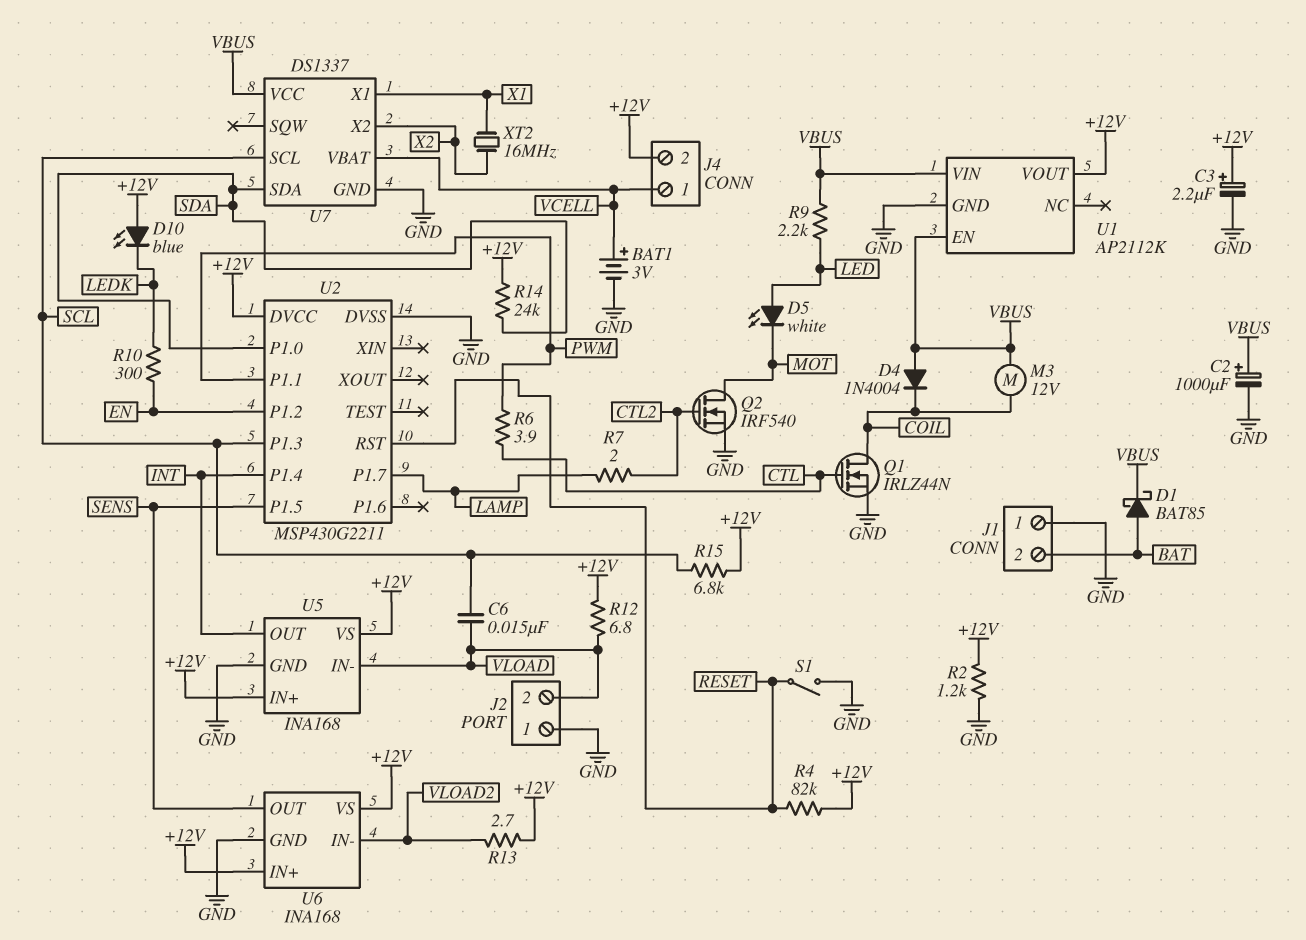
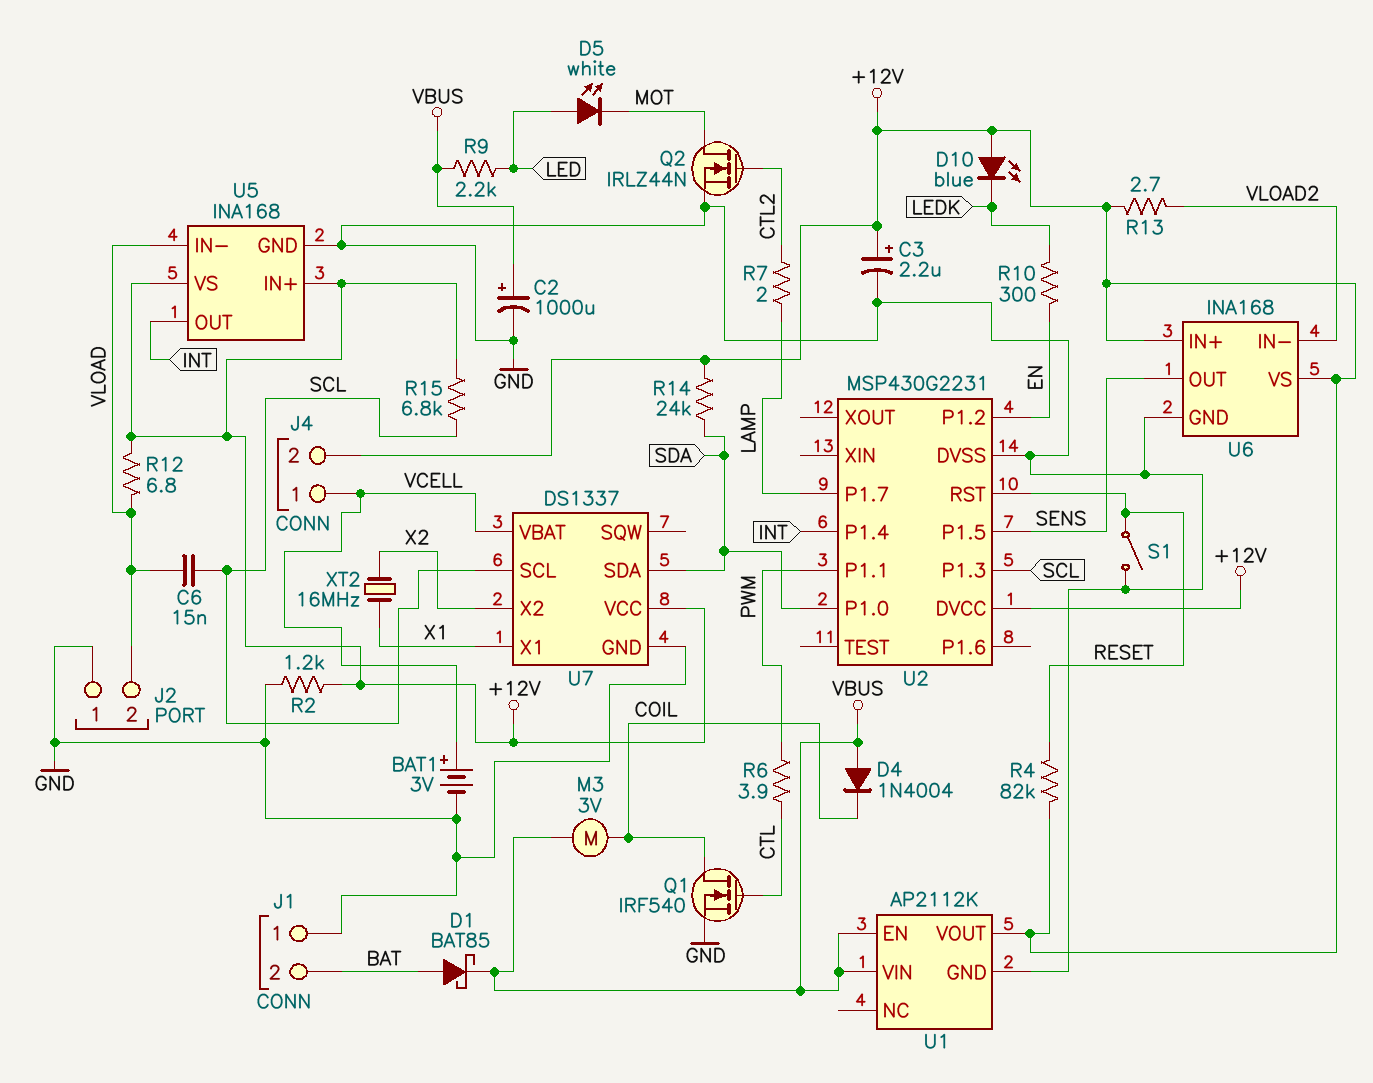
M3: motor 12V (COIL, VBUS) -> motor 3V (COIL, VBUS)
Q1: NMOS IRLZ44N (G CTL, D COIL, S GND) -> NMOS IRF540 (G CTL, D COIL, S GND)
Q2: NMOS IRF540 (G CTL2, D MOT, S GND) -> NMOS IRLZ44N (G CTL2, D MOT, S GND)
U2: MSP430G2211 -> MSP430G2231
U7 pin VCC: VBUS -> +12V

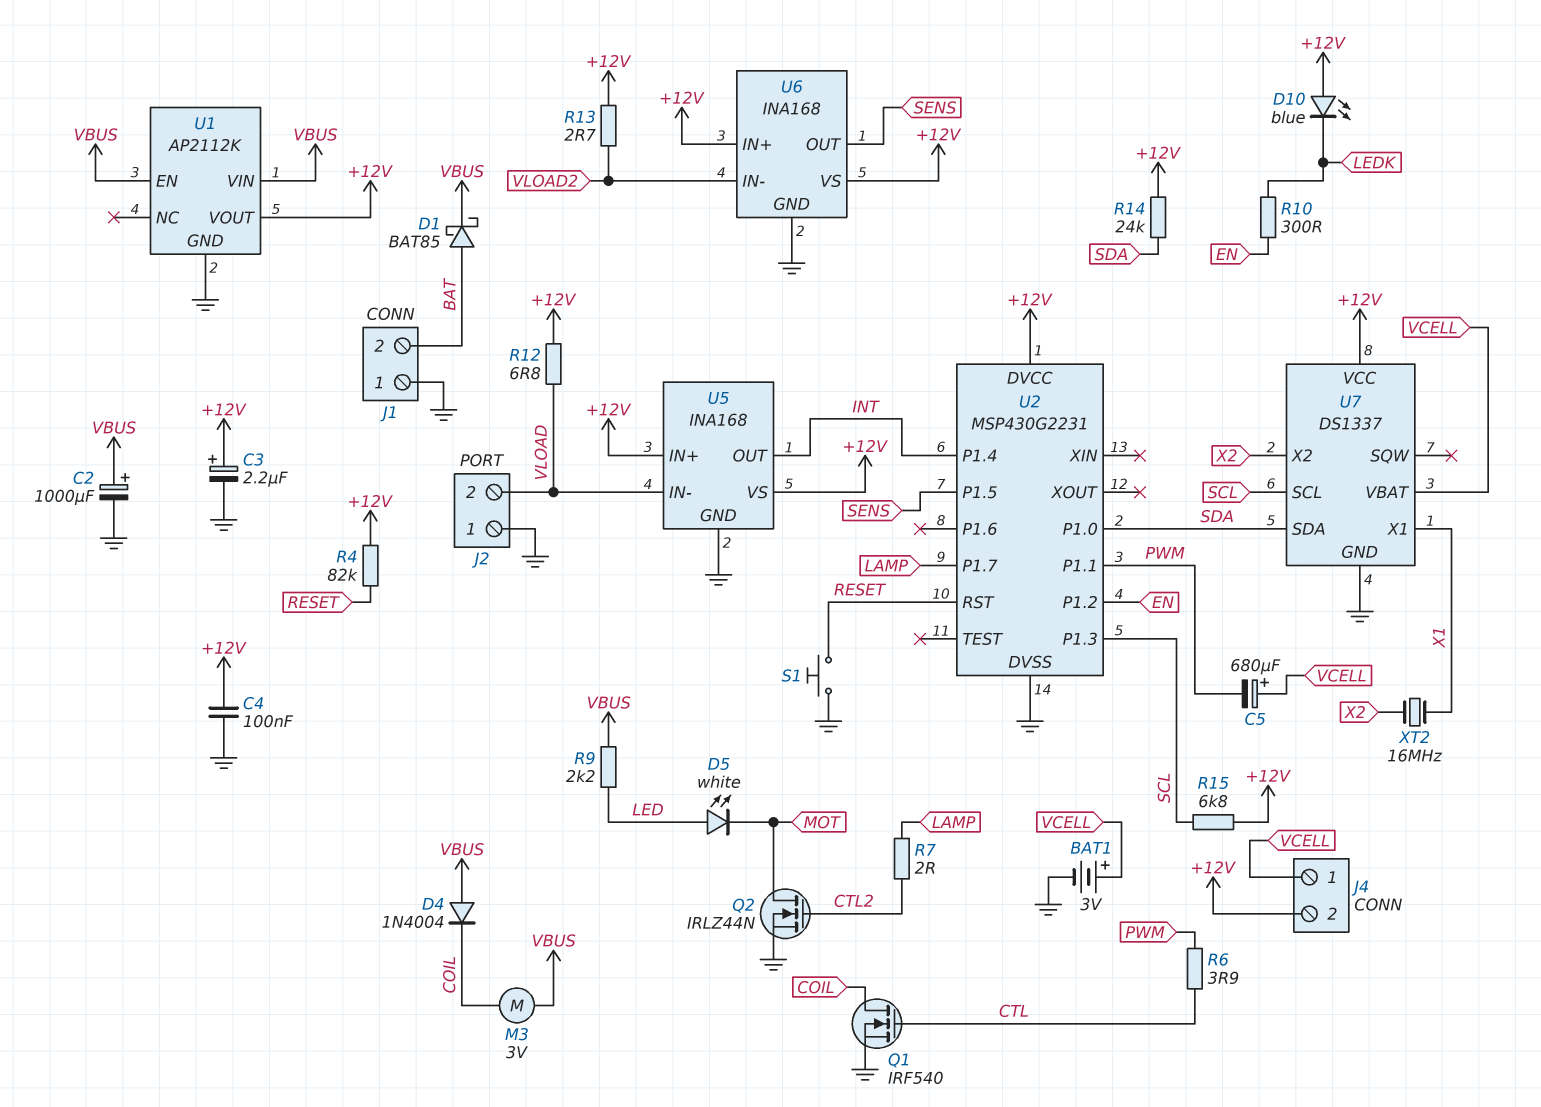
C4: none -> 100nF (+12V, GND)
C5: none -> 680uF (plus VCELL, minus PWM)
C6: 15nF (SCL, VLOAD) -> none
R2: 1.2k (+12V, GND) -> none
S1: switch (GND, RESET) -> button (GND, RESET)

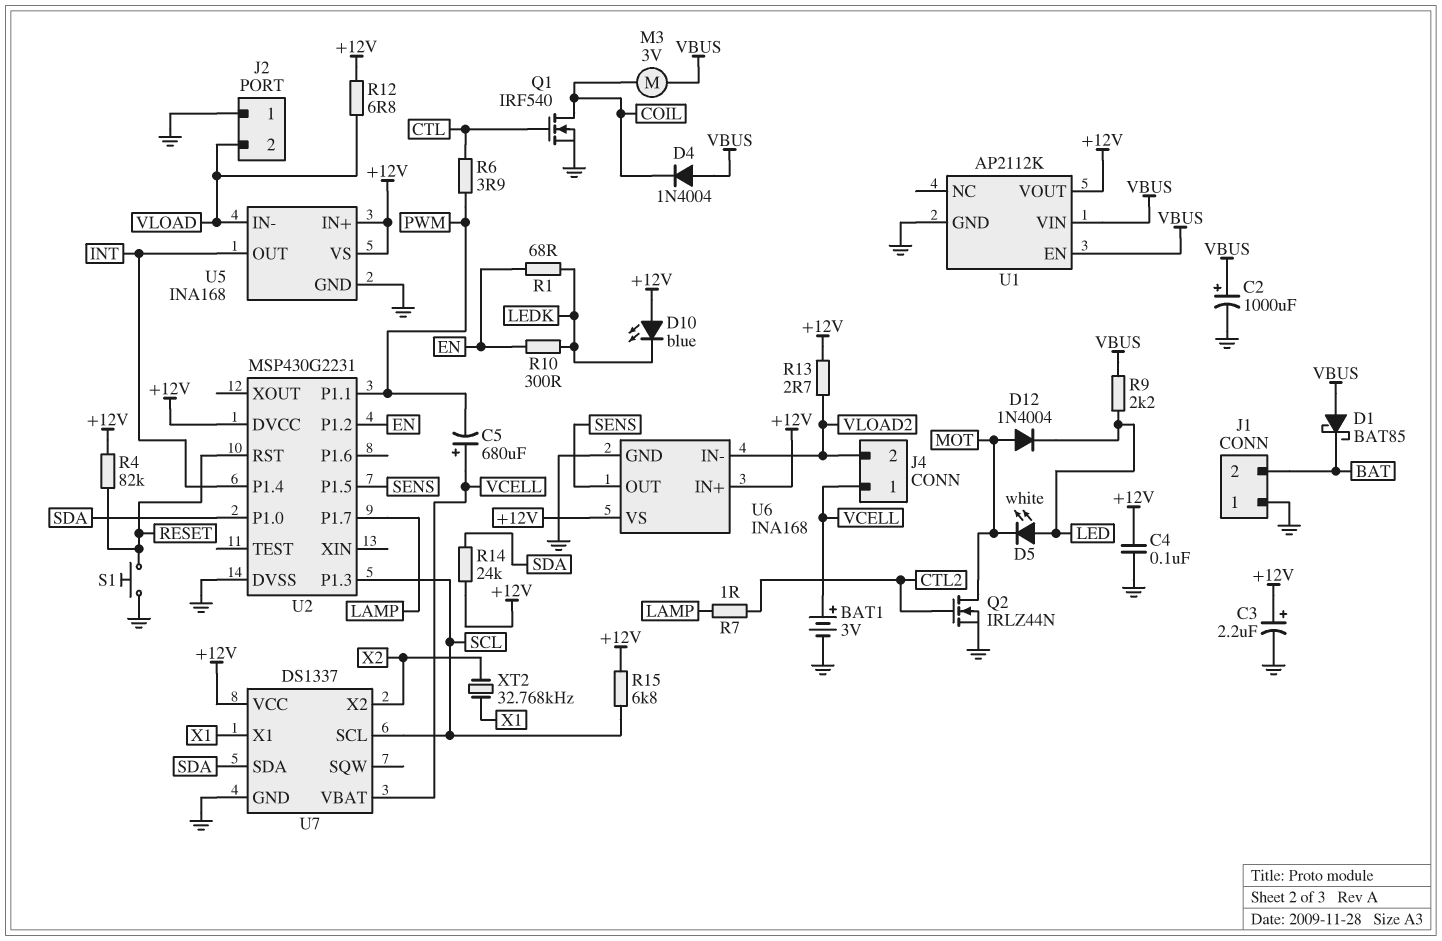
D1: schottky BAT85 (A BAT, K VBUS) -> schottky BAT85 (A VBUS, K BAT)
D12: none -> diode 1N4004 (A MOT, K LED)
J4 pin 2: +12V -> VLOAD2
R1: none -> 68 (EN, LEDK)
R7: 2 (CTL2, LAMP) -> 1 (CTL2, LAMP)
XT2: 16MHz (X1, X2) -> 32.768kHz (X1, X2)

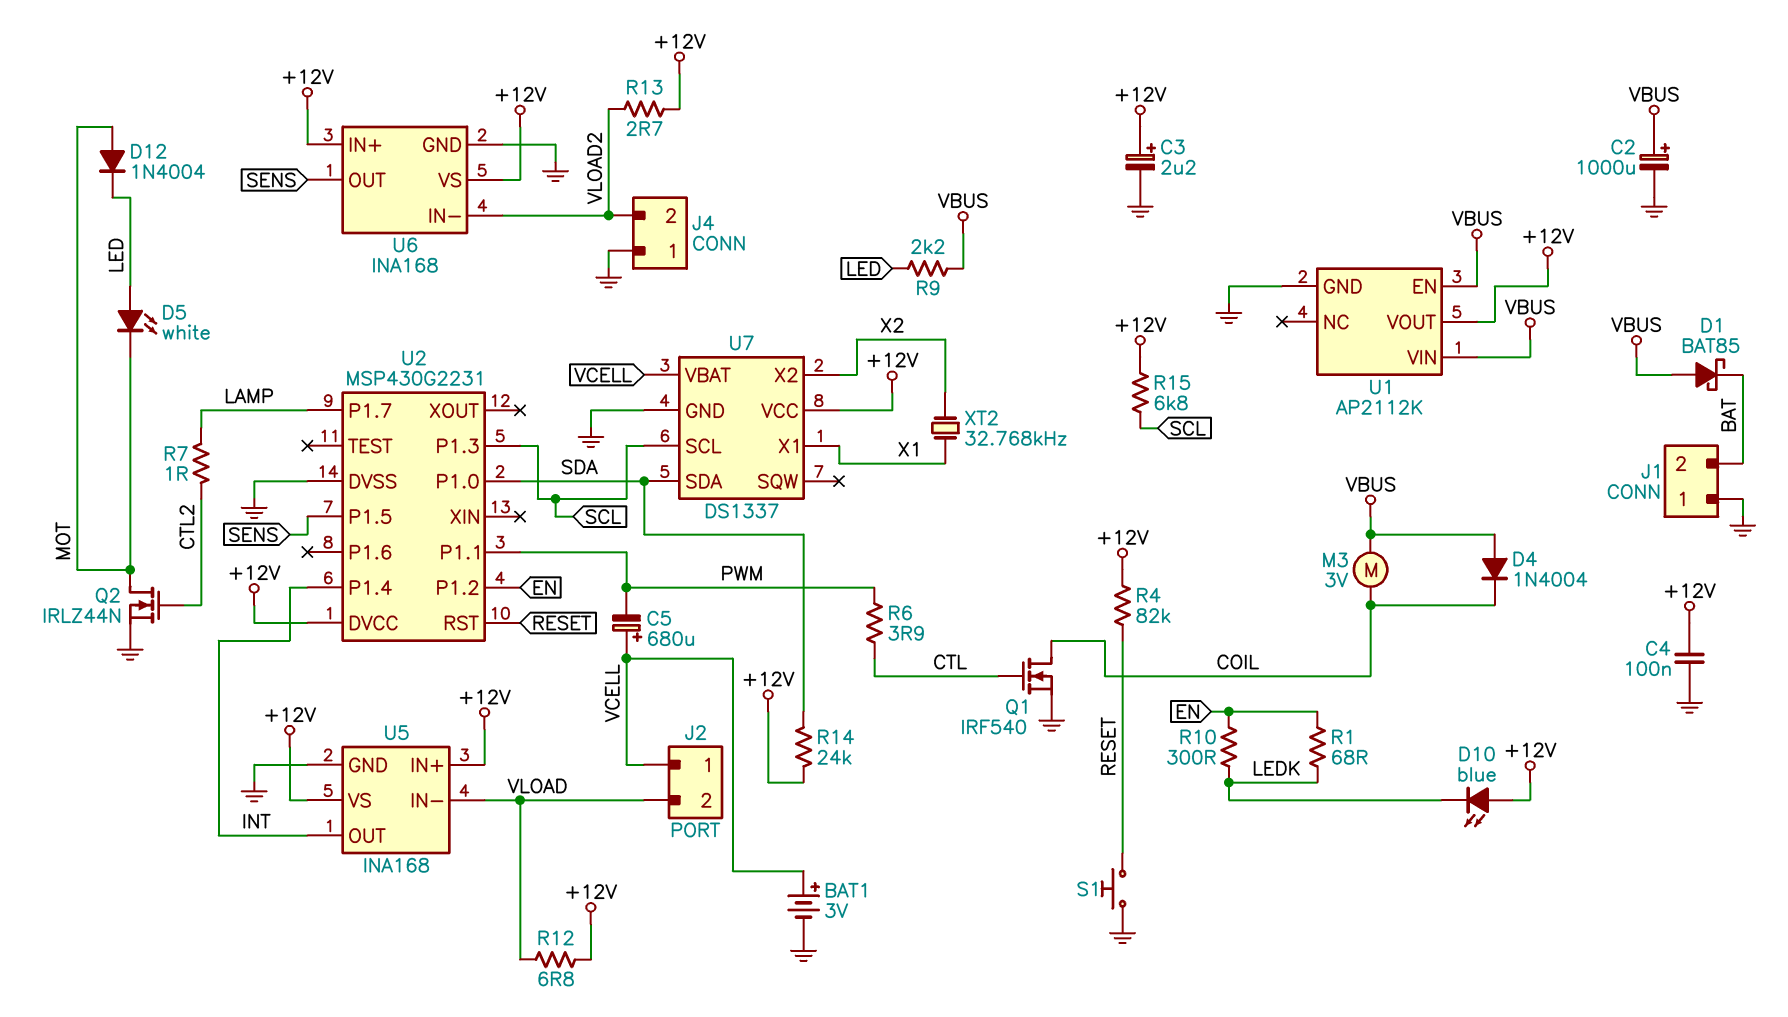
J2 pin 1: GND -> VCELL
J4 pin 1: VCELL -> GND

